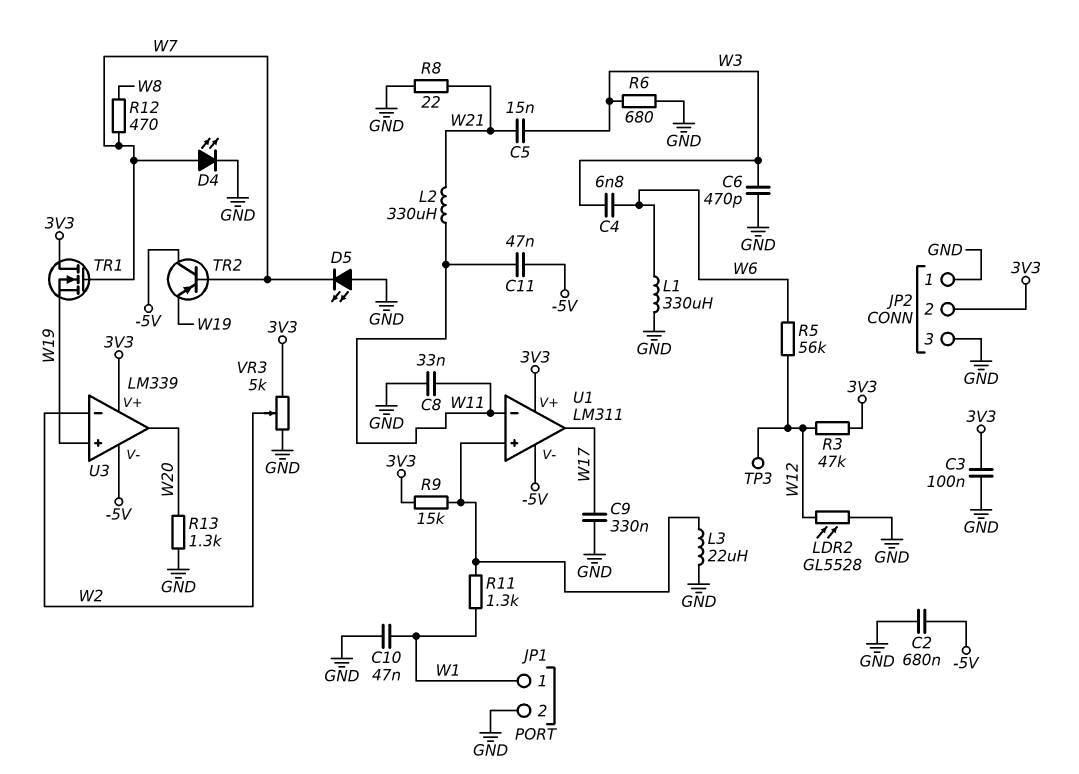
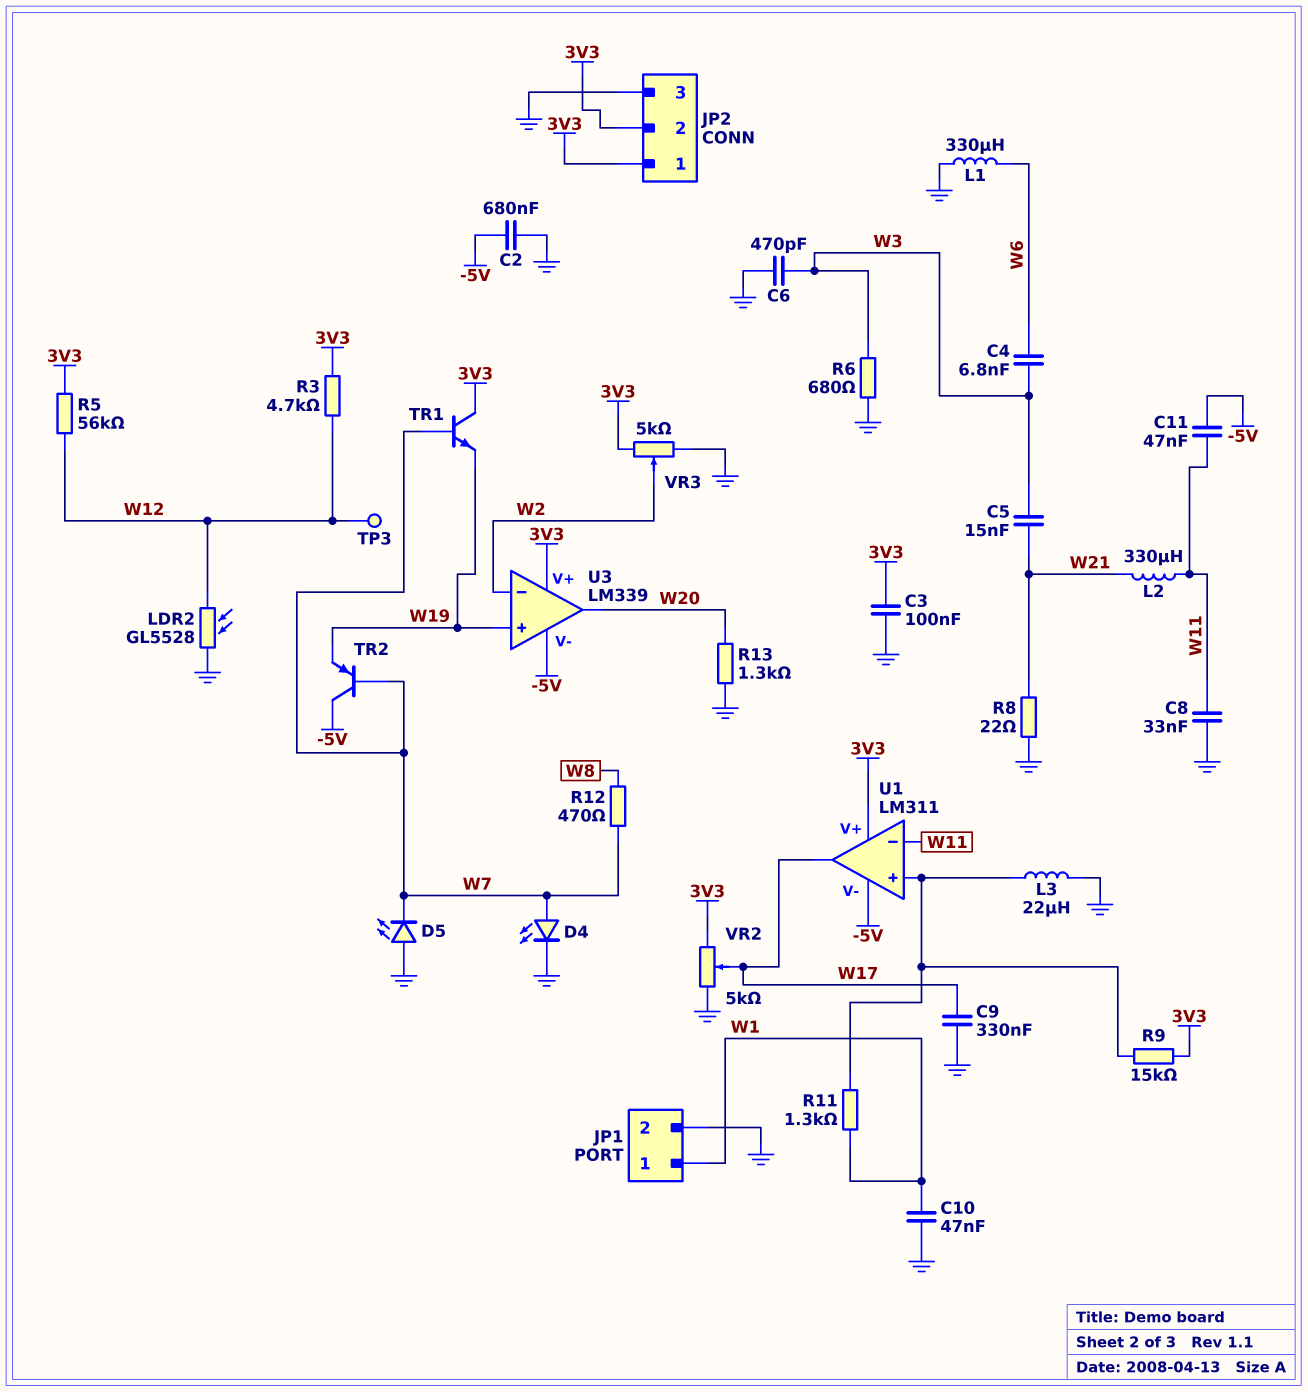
JP2 pin 1: GND -> 3V3
R3: 47k (3V3, W12) -> 4.7k (3V3, W12)
R5: 56k (W6, W12) -> 56k (3V3, W12)
TR1: NMOS (G W7, D 3V3, S W19) -> NPN (B W7, C 3V3, E W19)
VR2: none -> 5k (3V3, GND, wiper W17)

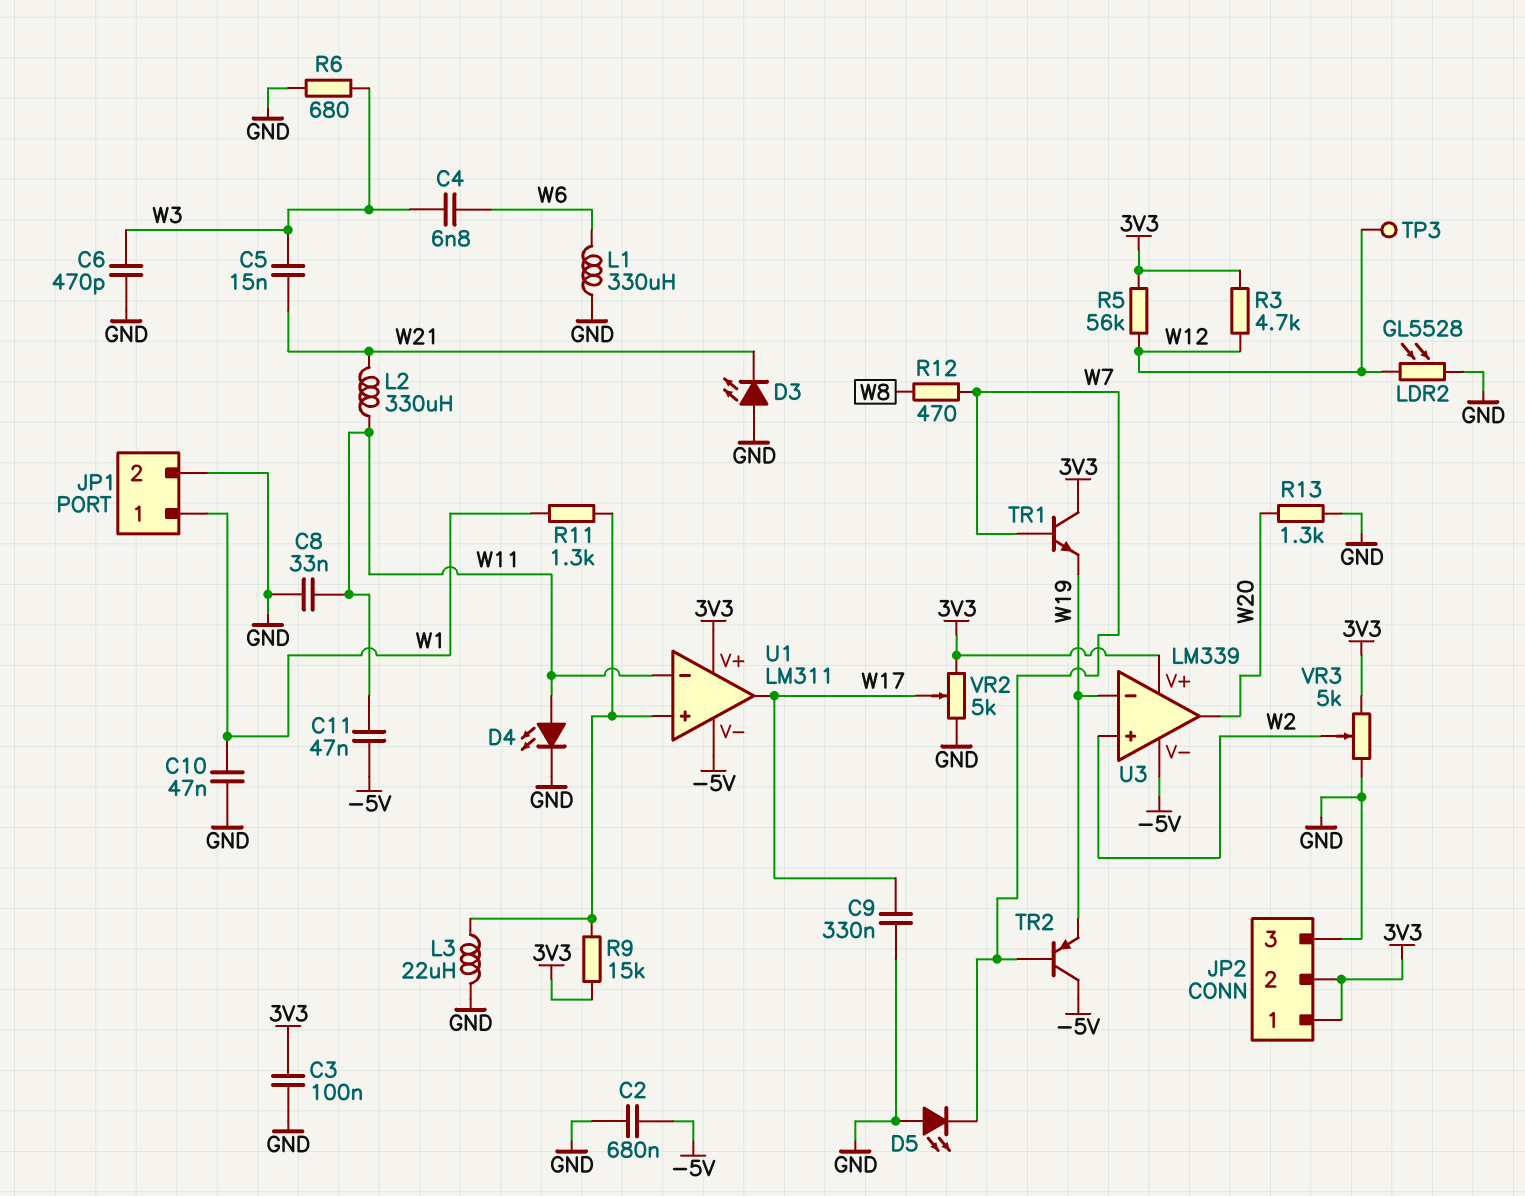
D3: none -> LED (A GND, K W21)
D4: LED (A W7, K GND) -> LED (A W11, K GND)
R8: 22 (GND, W21) -> none
U3 pin in+: W19 -> W2
U3 pin in-: W2 -> W19

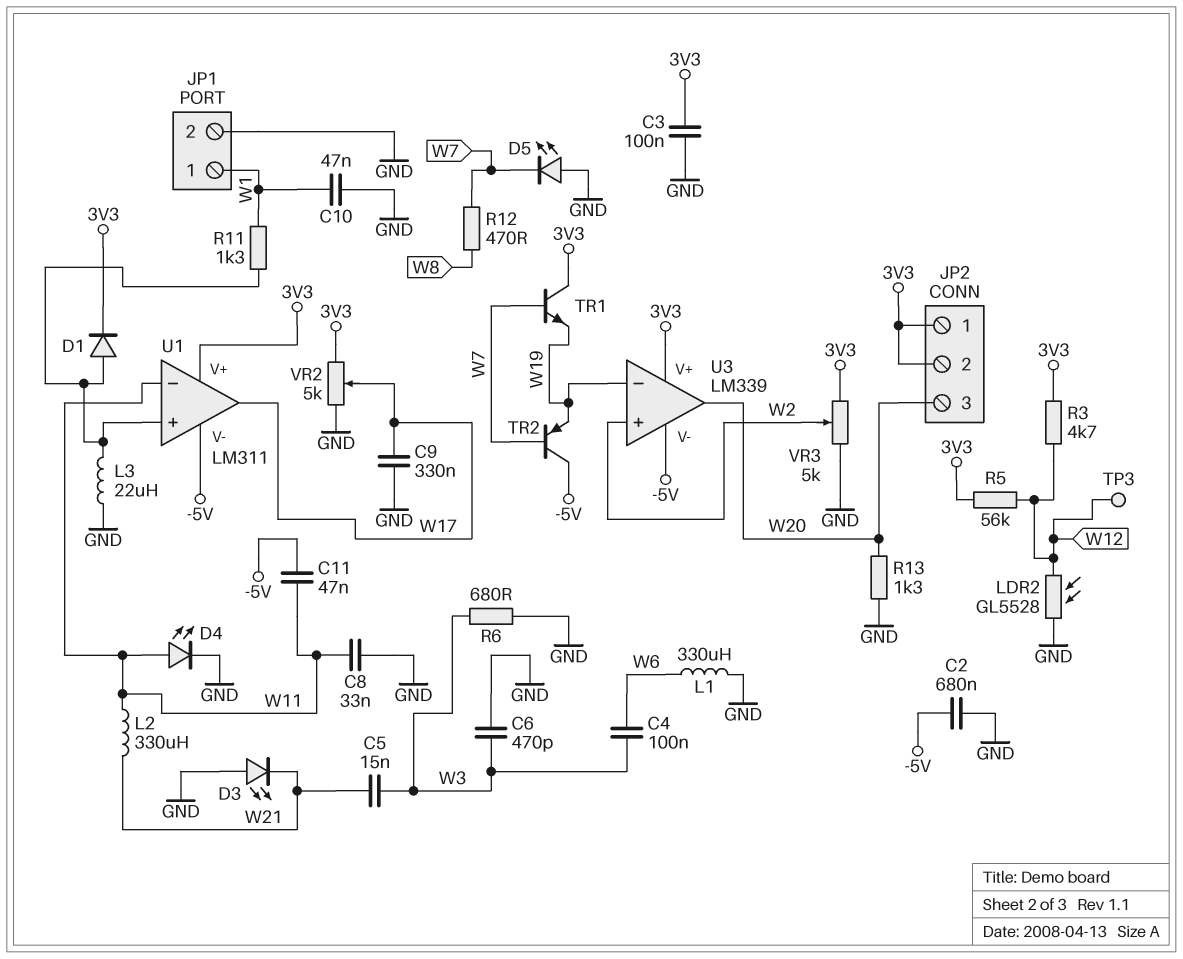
C4: 6.8nF (W3, W6) -> 100nF (W3, W6)
D1: none -> diode (A U1/in+, K 3V3)
JP2 pin 3: GND -> W20
R9: 15k (3V3, U1/in+) -> none

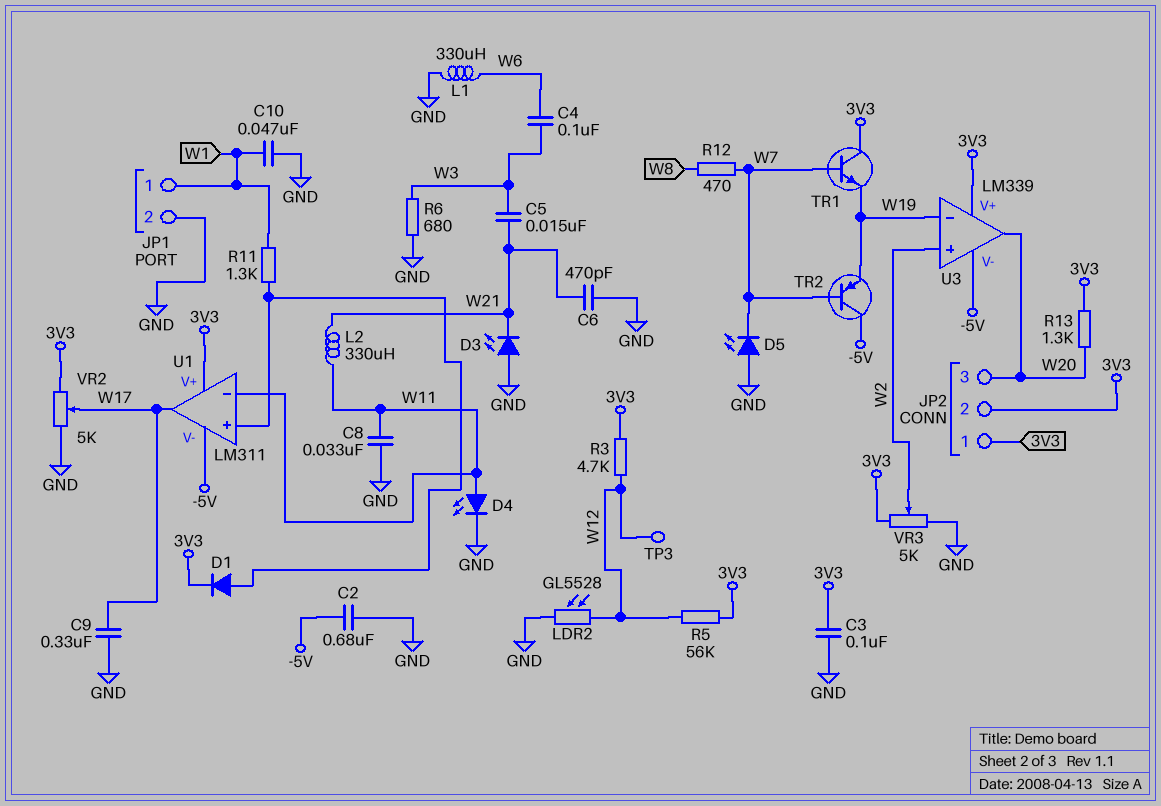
C6: 470pF (GND, W3) -> 470pF (GND, W21)
C11: 47nF (-5V, W11) -> none
L3: 22uH (GND, U1/in+) -> none
R13: 1.3k (GND, W20) -> 1.3k (3V3, W20)

